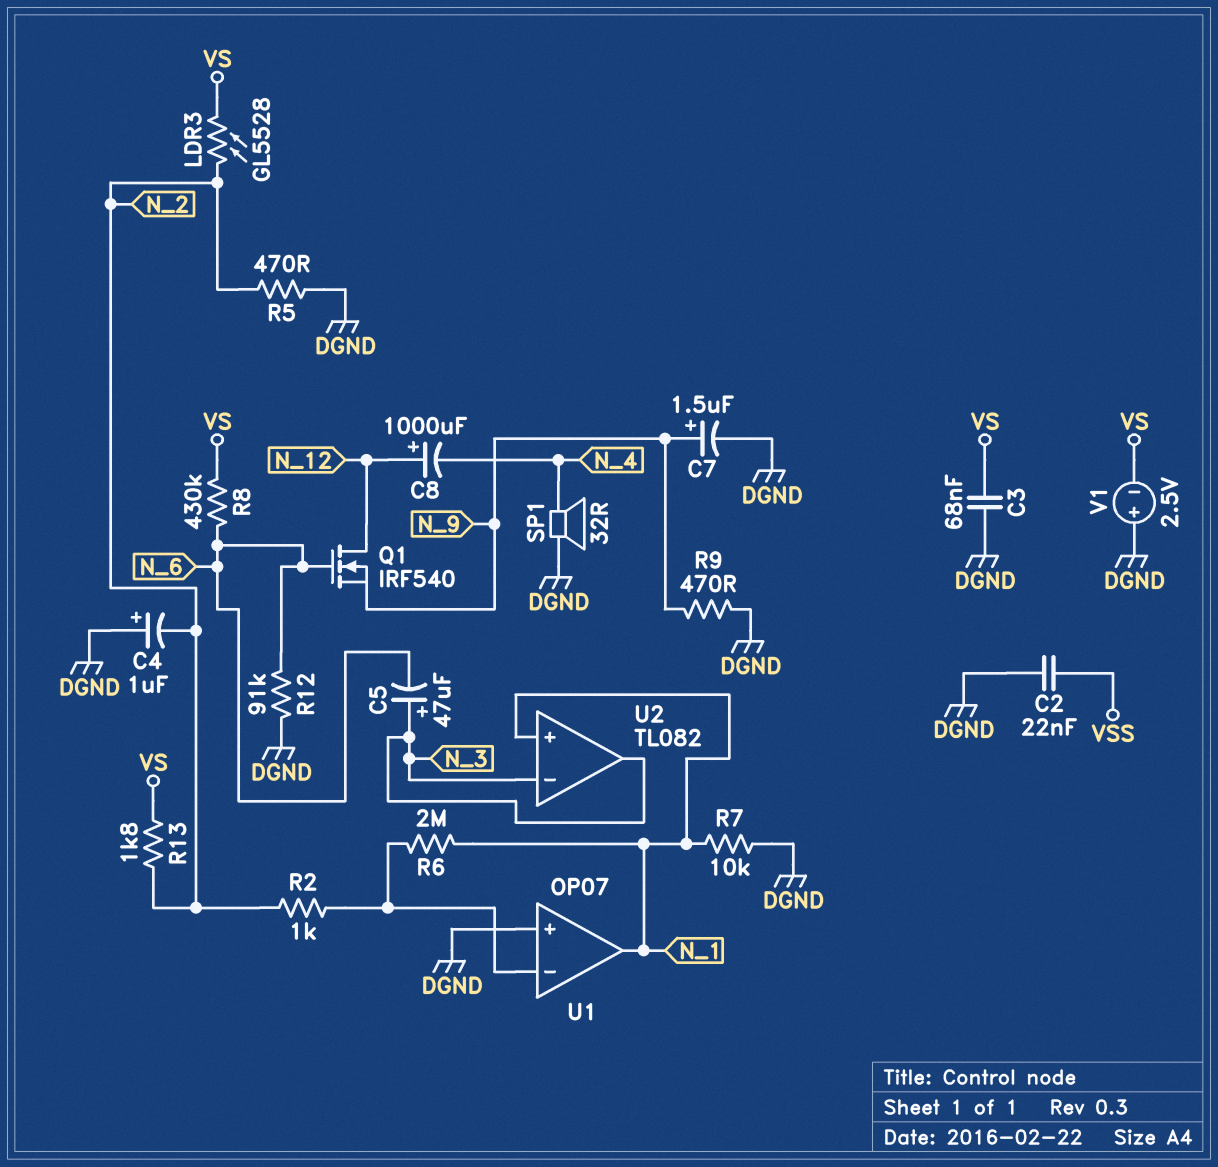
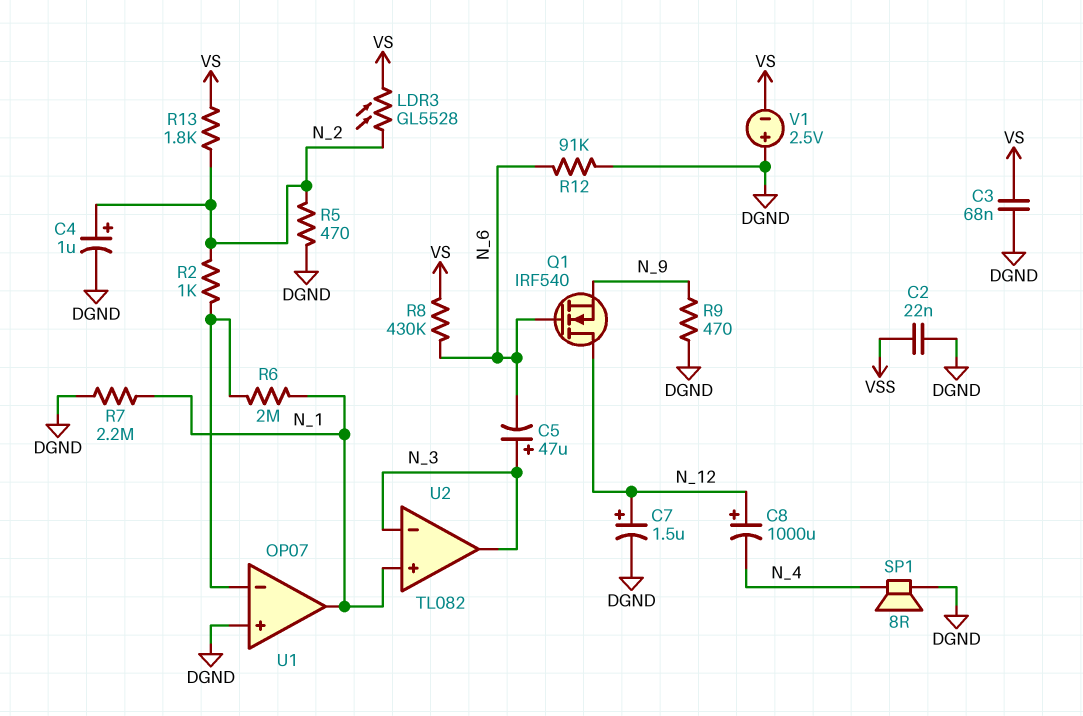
C4: 1uF (plus DGND, minus N_2) -> 1uF (plus N_2, minus DGND)
C7: 1.5uF (plus N_9, minus DGND) -> 1.5uF (plus N_12, minus DGND)
R7: 10k (DGND, N_1) -> 2.2M (DGND, N_1)
SP1: speaker 32R (DGND, N_4) -> speaker 8R (DGND, N_4)

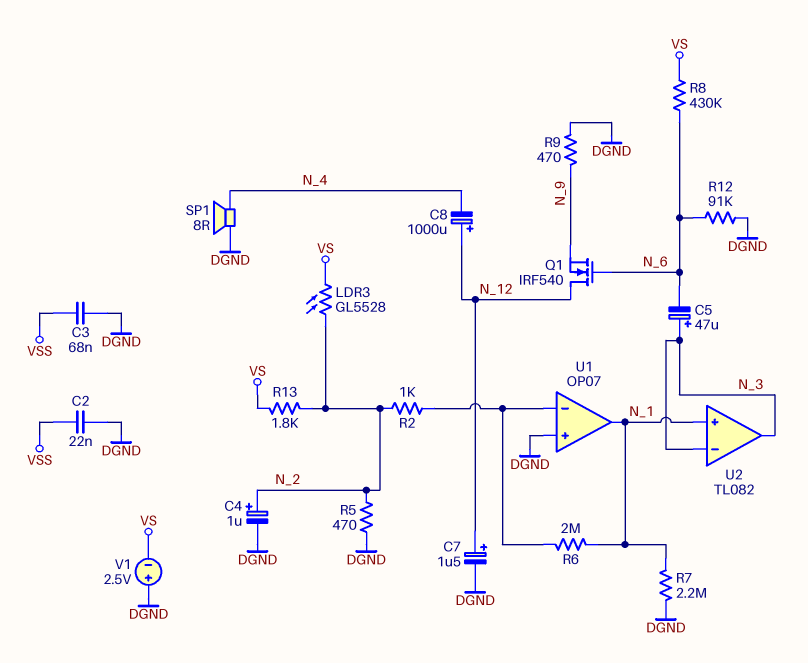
C3: 68nF (DGND, VS) -> 68nF (DGND, VSS)

